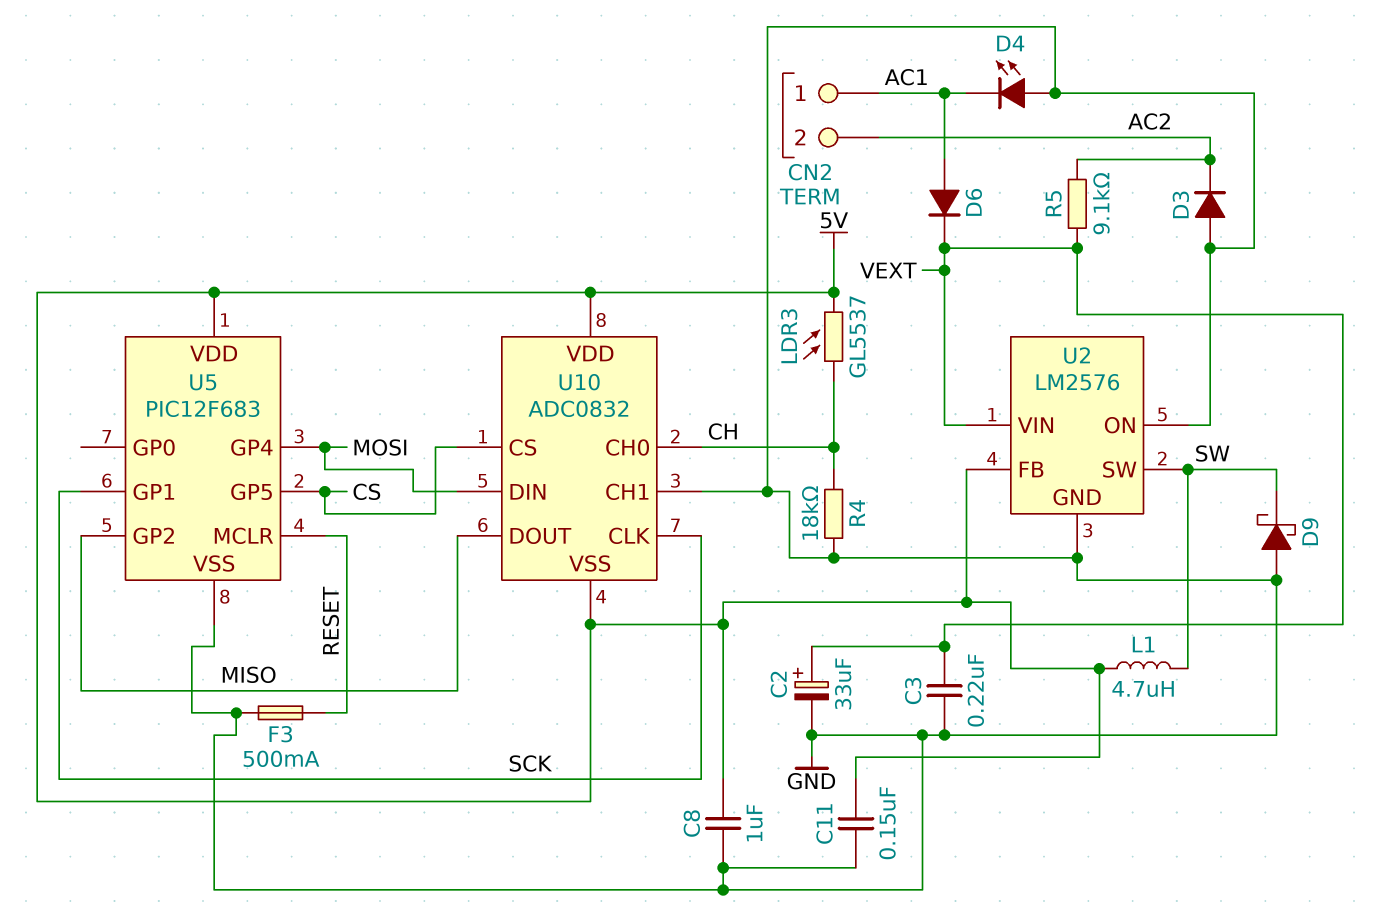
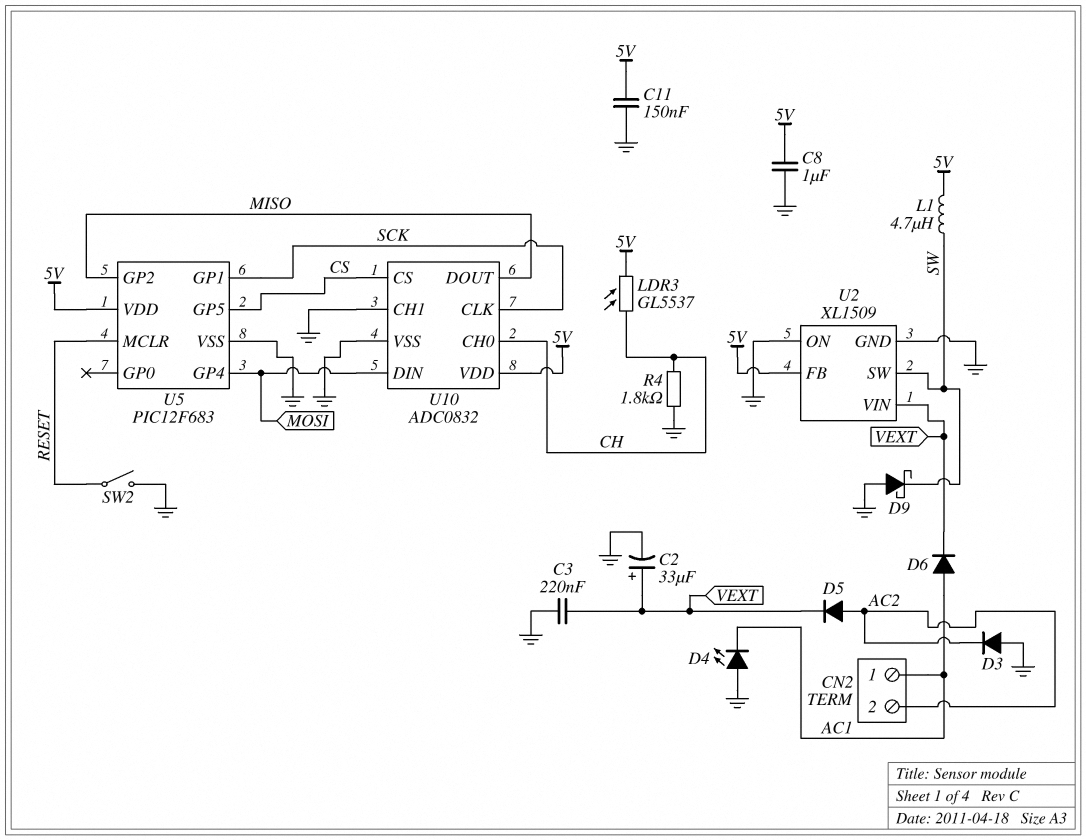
D5: none -> diode (A AC2, K VEXT)
F3: 500mA (GND, RESET) -> none
R4: 18k (CH, GND) -> 1.8k (CH, GND)
R5: 9.1k (AC2, VEXT) -> none
SW2: none -> switch (GND, RESET)
U2: LM2576 -> XL1509
U10 pin VSS: 5V -> GND

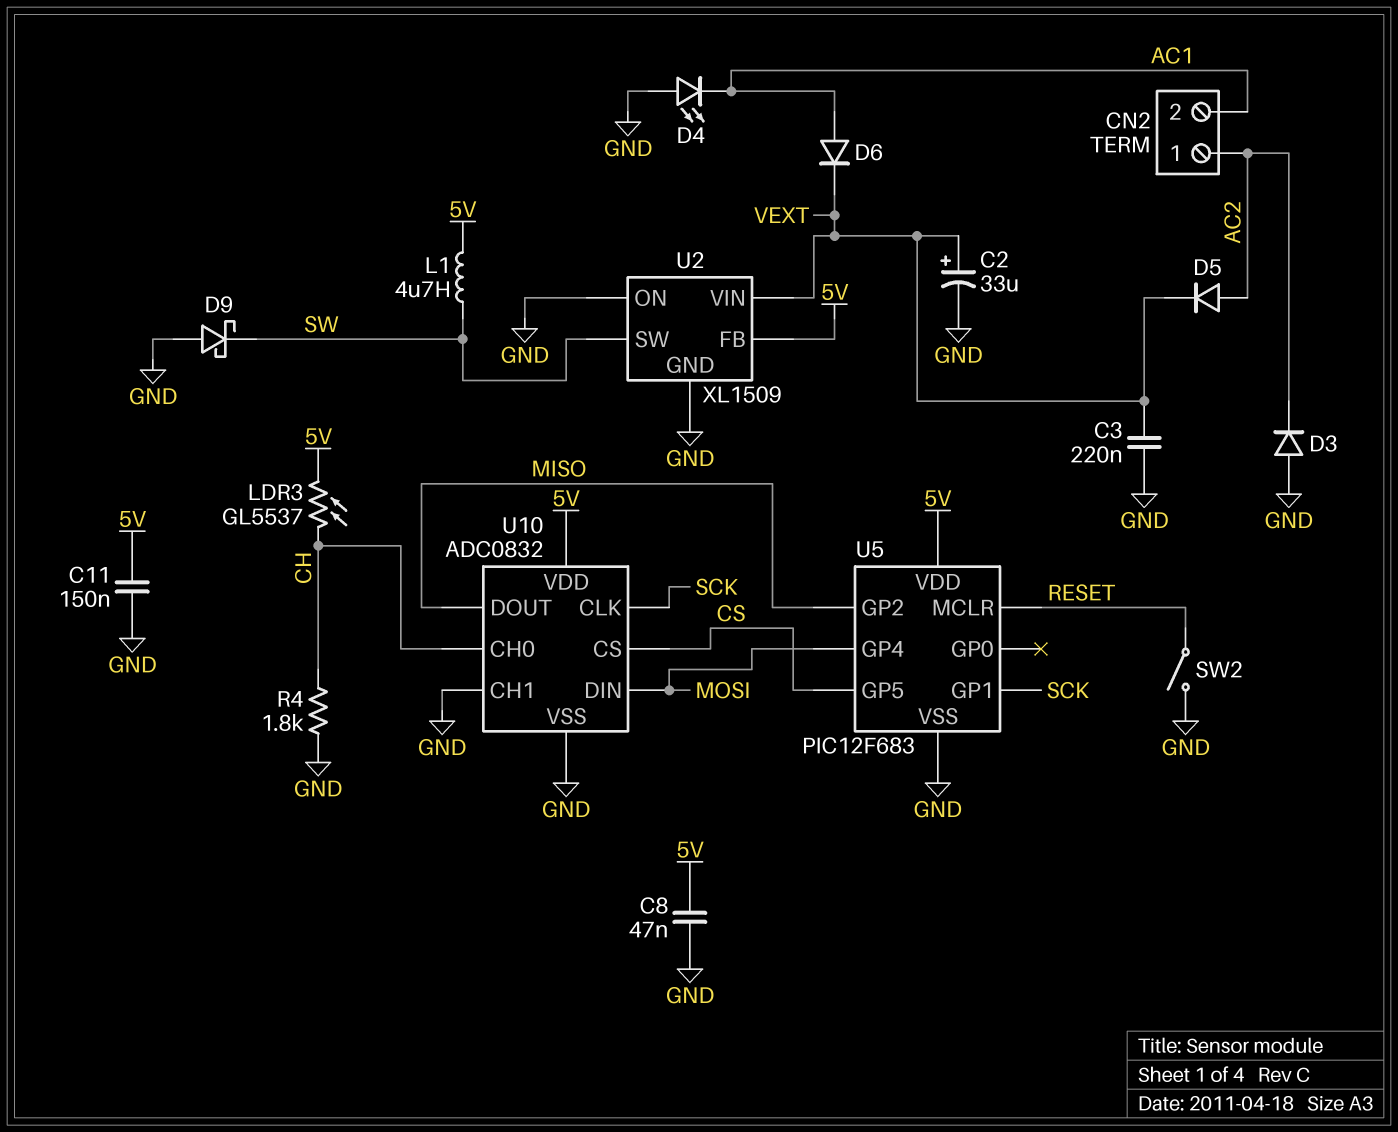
C8: 1uF (5V, GND) -> 47nF (5V, GND)
CN2 pin 1: AC1 -> AC2
CN2 pin 2: AC2 -> AC1

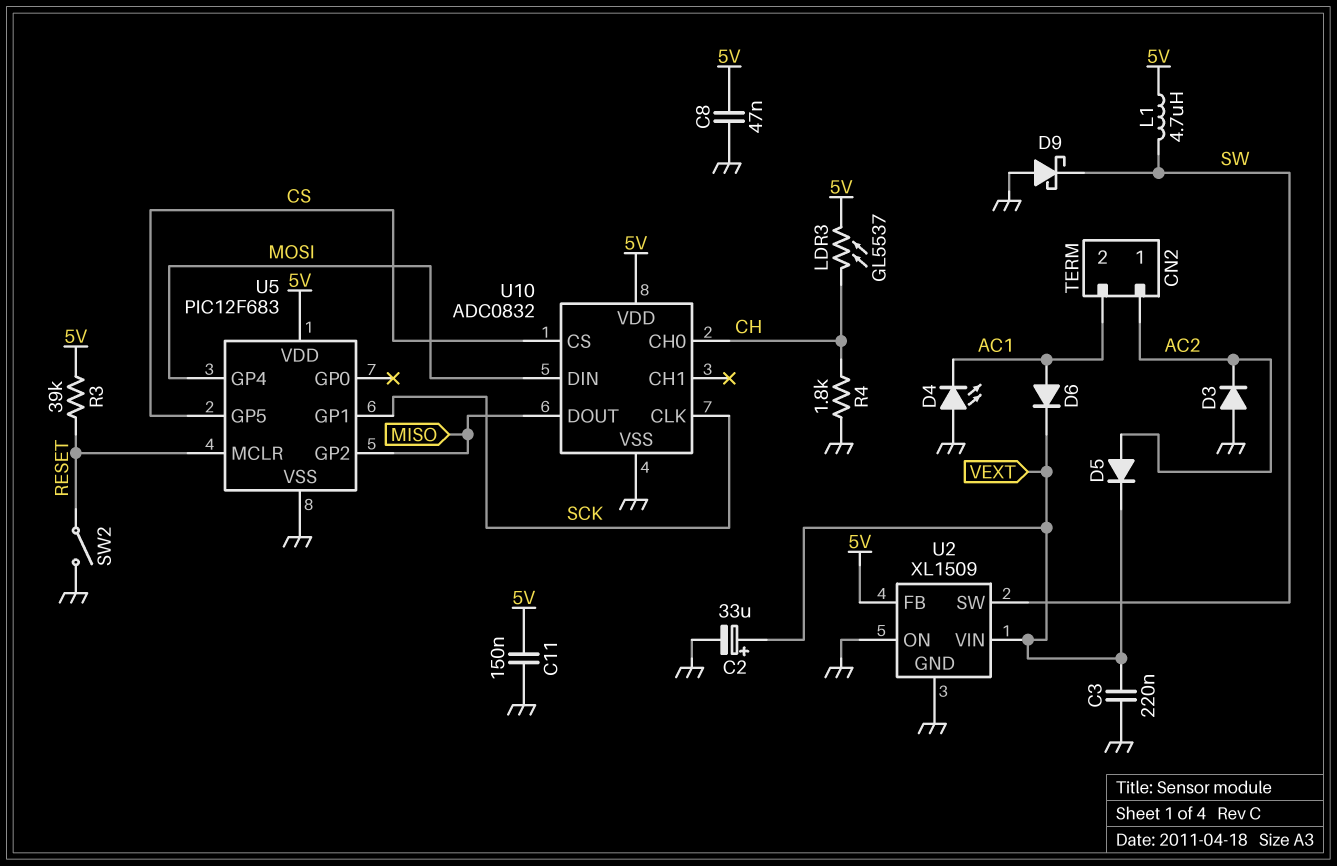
R3: none -> 39k (5V, RESET)
U10 pin CH1: GND -> none

